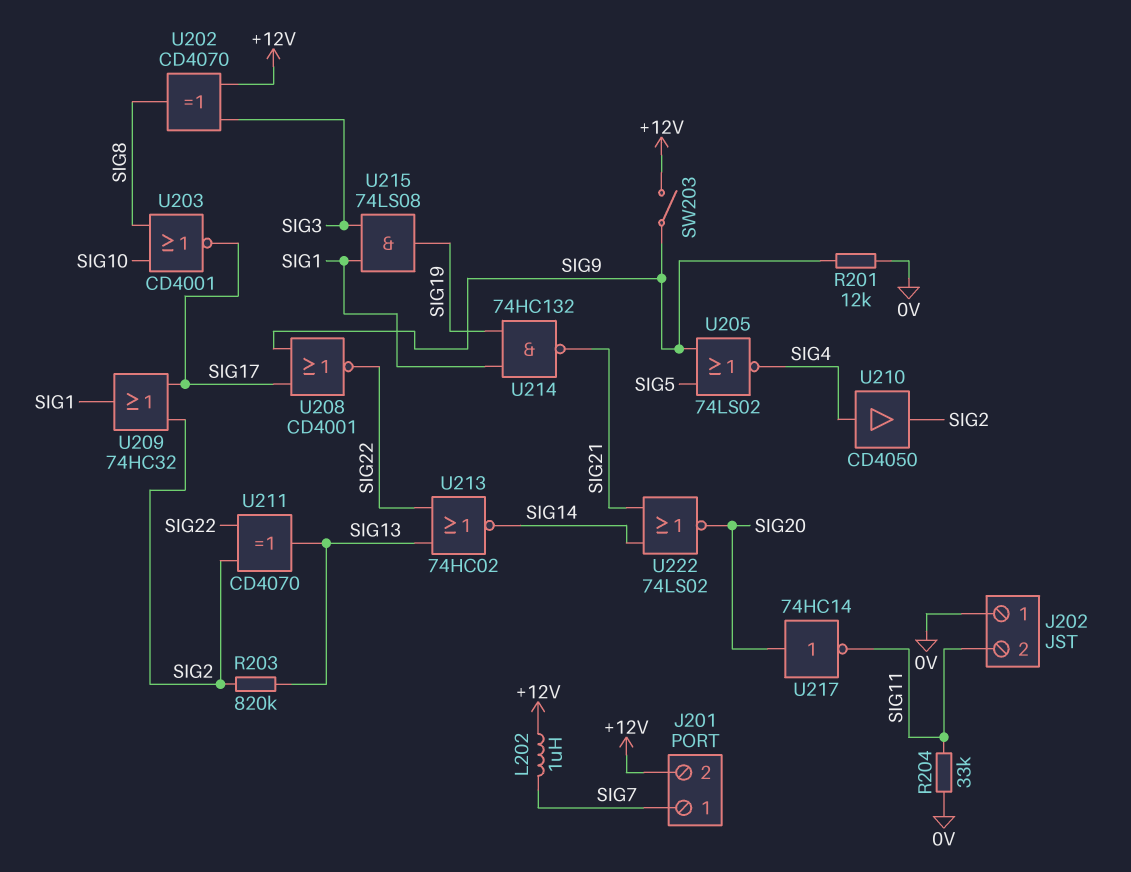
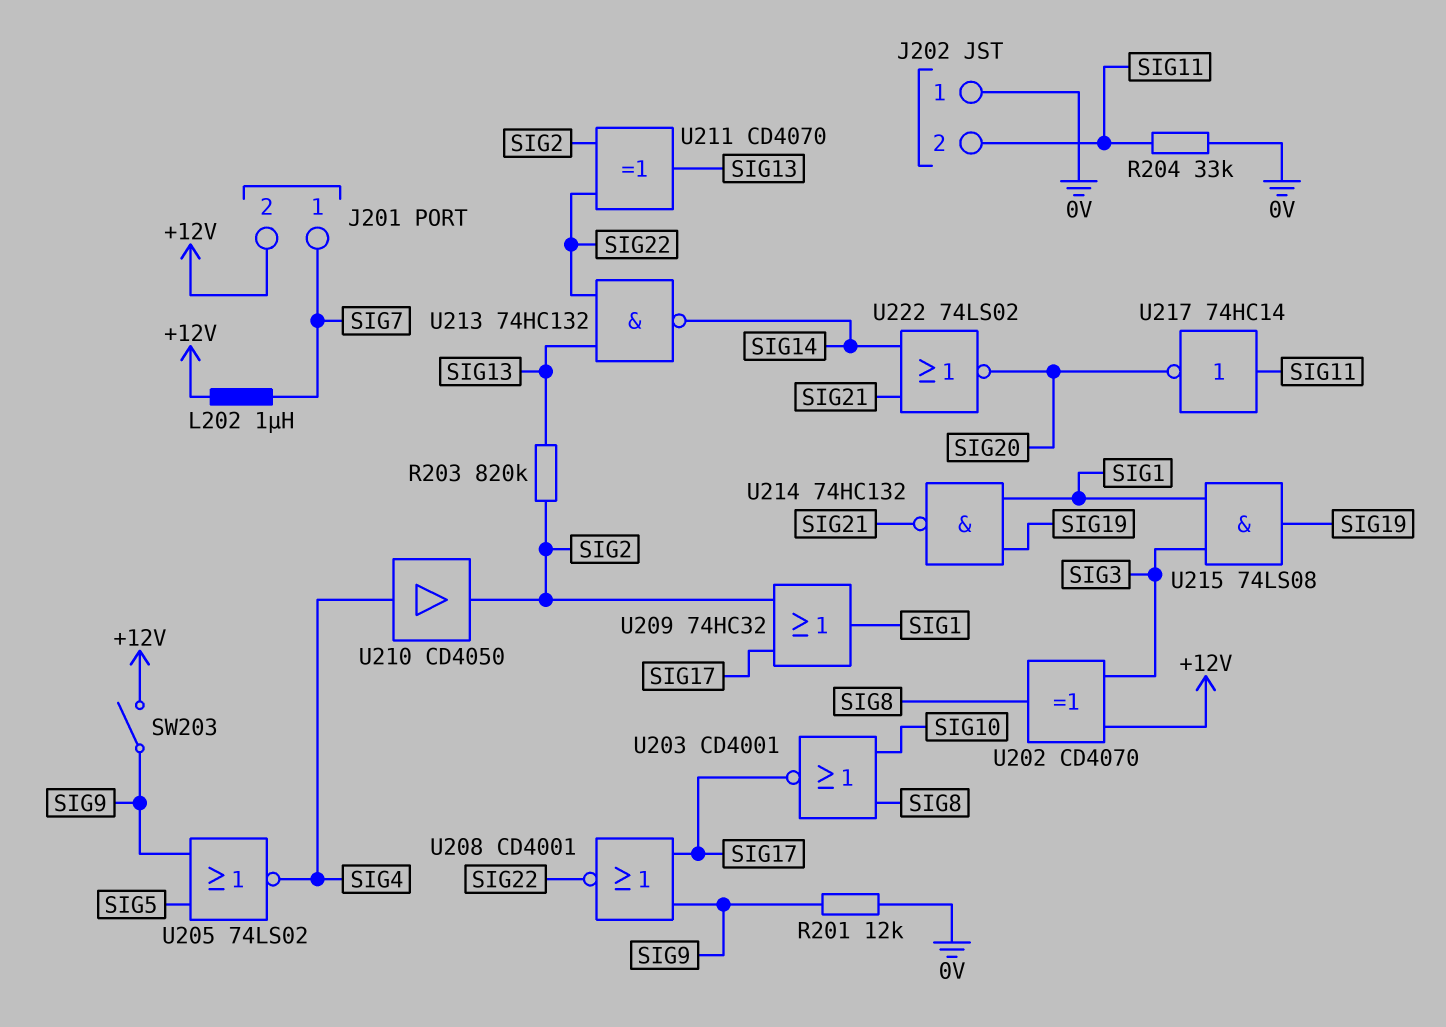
U213: NOR 74HC02 (in SIG13, in SIG22, out SIG14) -> NAND 74HC132 (in SIG13, in SIG22, out SIG14)
U217: NOT 74HC14 (in SIG20, out SIG11) -> NOT 74HC14 (in SIG11, out SIG20)

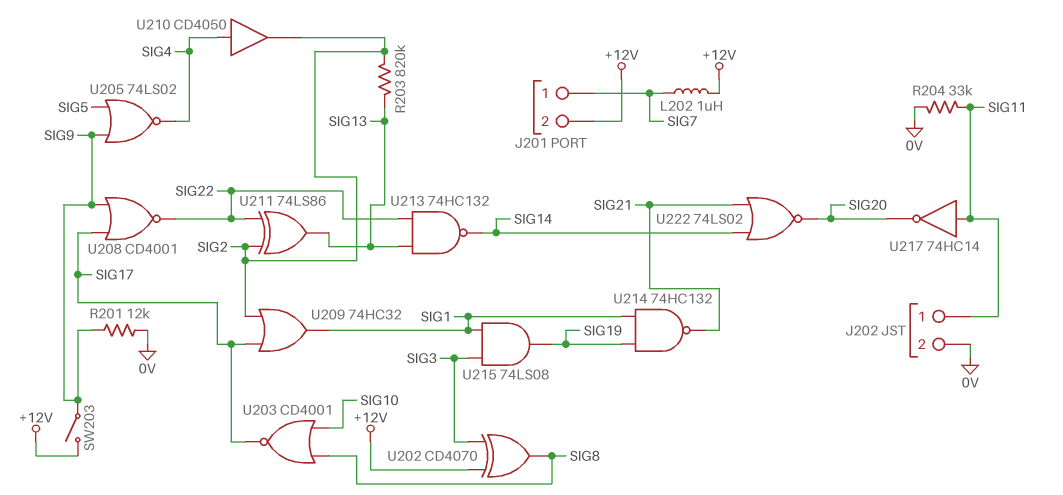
J202 pin 1: 0V -> SIG11
J202 pin 2: SIG11 -> 0V
U211: XOR CD4070 (in SIG2, in SIG22, out SIG13) -> XOR 74LS86 (in SIG2, in SIG22, out SIG13)

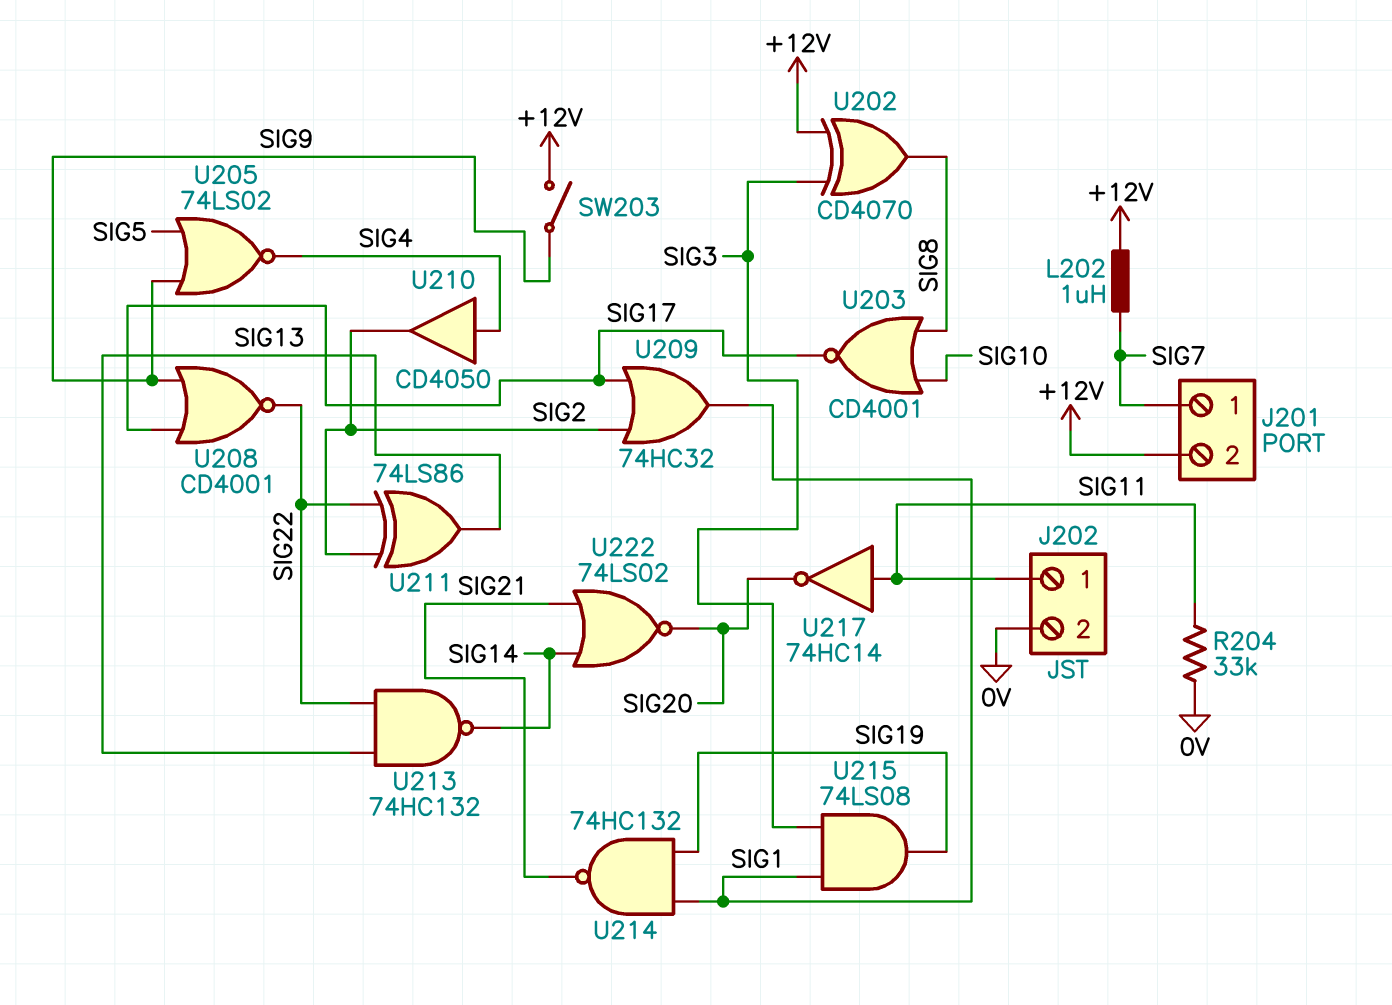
R201: 12k (0V, SIG9) -> none
R203: 820k (SIG2, SIG13) -> none

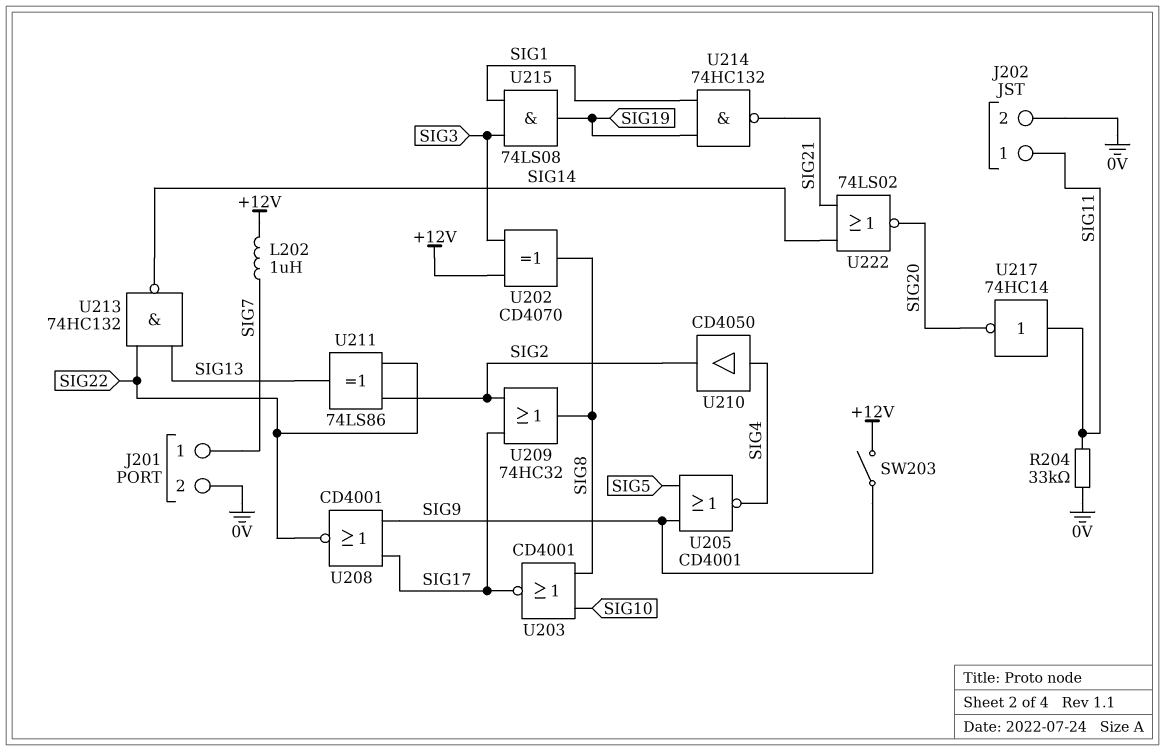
J201 pin 2: +12V -> 0V
U205: NOR 74LS02 (in SIG5, in SIG9, out SIG4) -> NOR CD4001 (in SIG5, in SIG9, out SIG4)
U209: OR 74HC32 (in SIG2, in SIG17, out SIG1) -> OR 74HC32 (in SIG2, in SIG17, out SIG8)

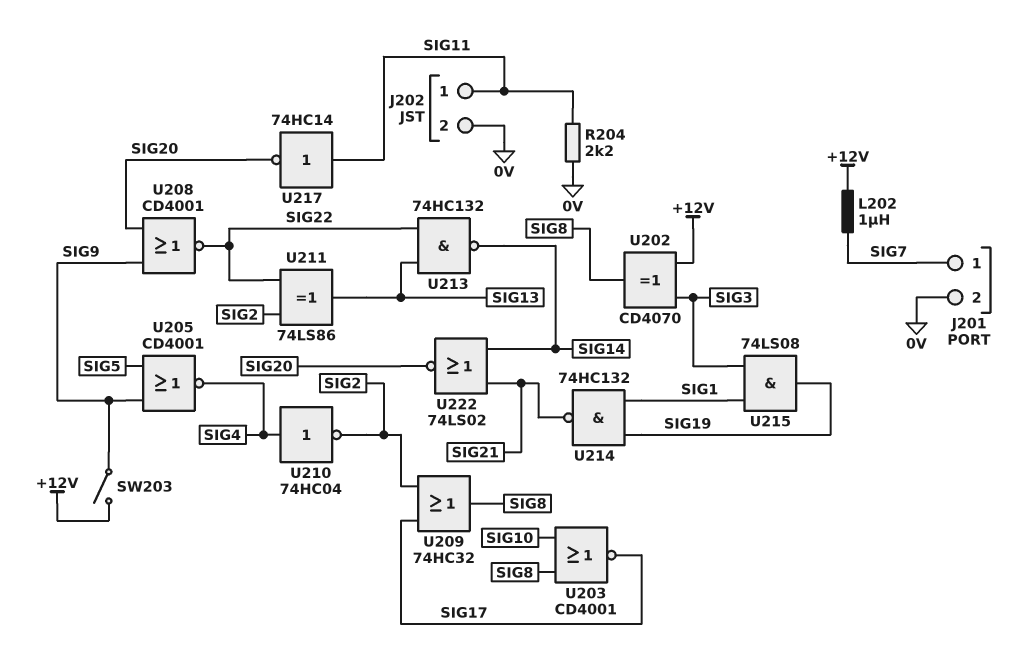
R204: 33k (0V, SIG11) -> 2.2k (0V, SIG11)
U208: NOR CD4001 (in SIG9, in SIG17, out SIG22) -> NOR CD4001 (in SIG9, in SIG20, out SIG22)
U210: buffer CD4050 (in SIG4, out SIG2) -> NOT 74HC04 (in SIG4, out SIG2)

